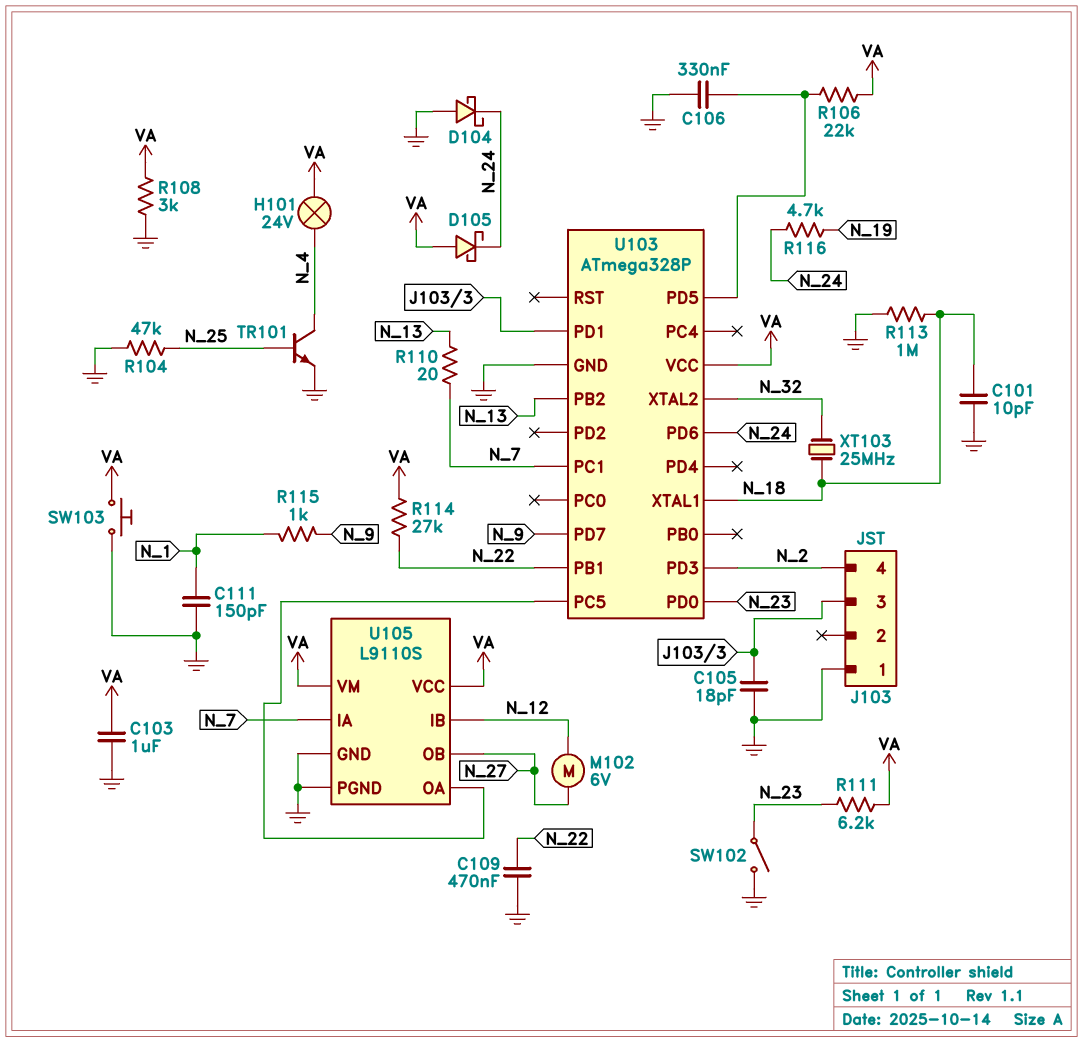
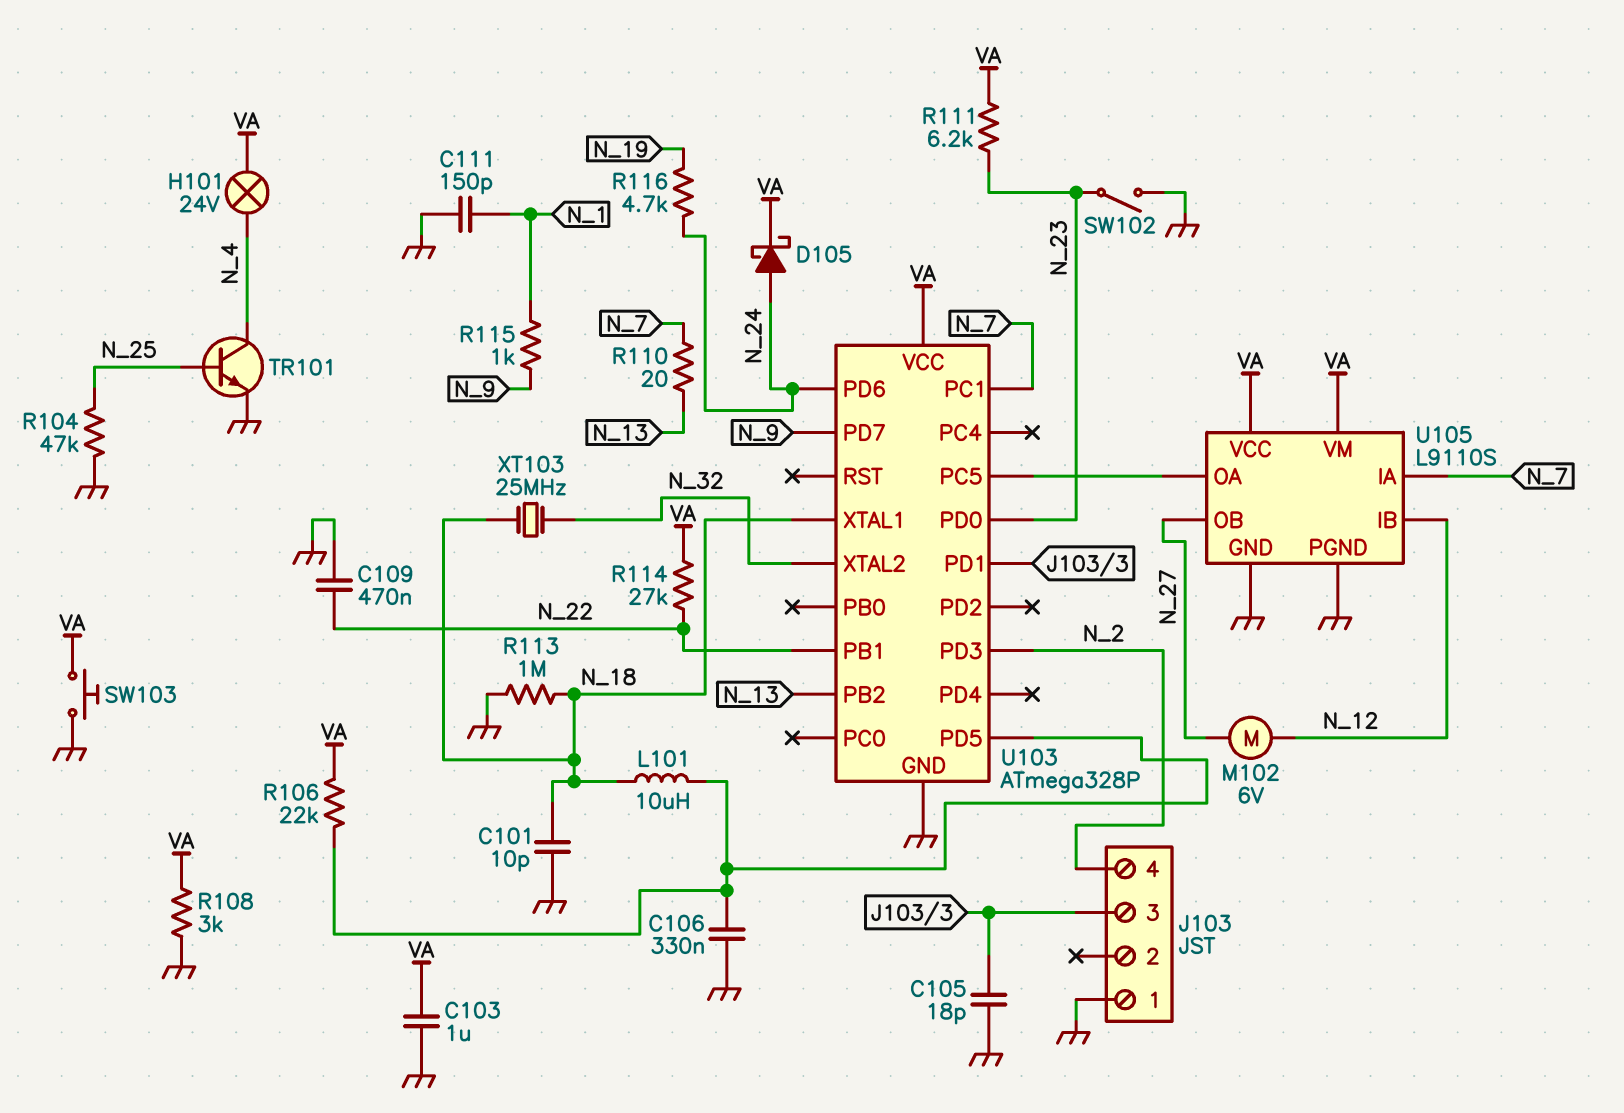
D104: schottky (A GND, K N_24) -> none
D105: schottky (A VA, K N_24) -> schottky (A N_24, K VA)
L101: none -> 10uH (N_18, U103/PD5)

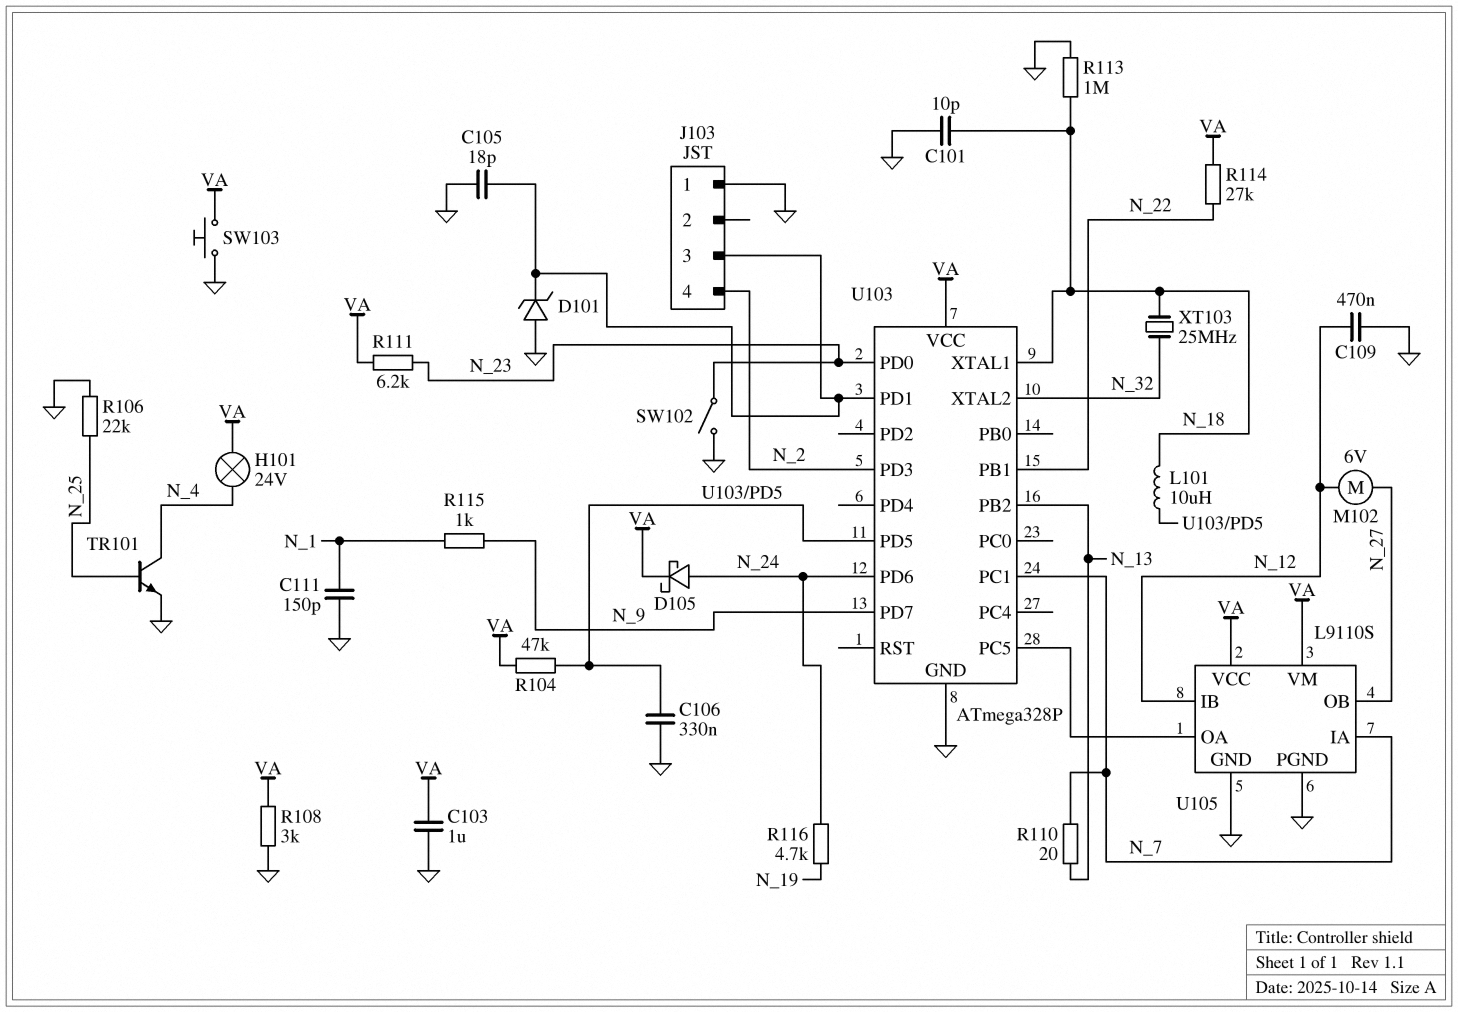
C109: 470nF (GND, N_22) -> 470nF (GND, N_12)
D101: none -> zener (A GND, K J103/3)
R104: 47k (GND, N_25) -> 47k (U103/PD5, VA)
R106: 22k (U103/PD5, VA) -> 22k (GND, N_25)

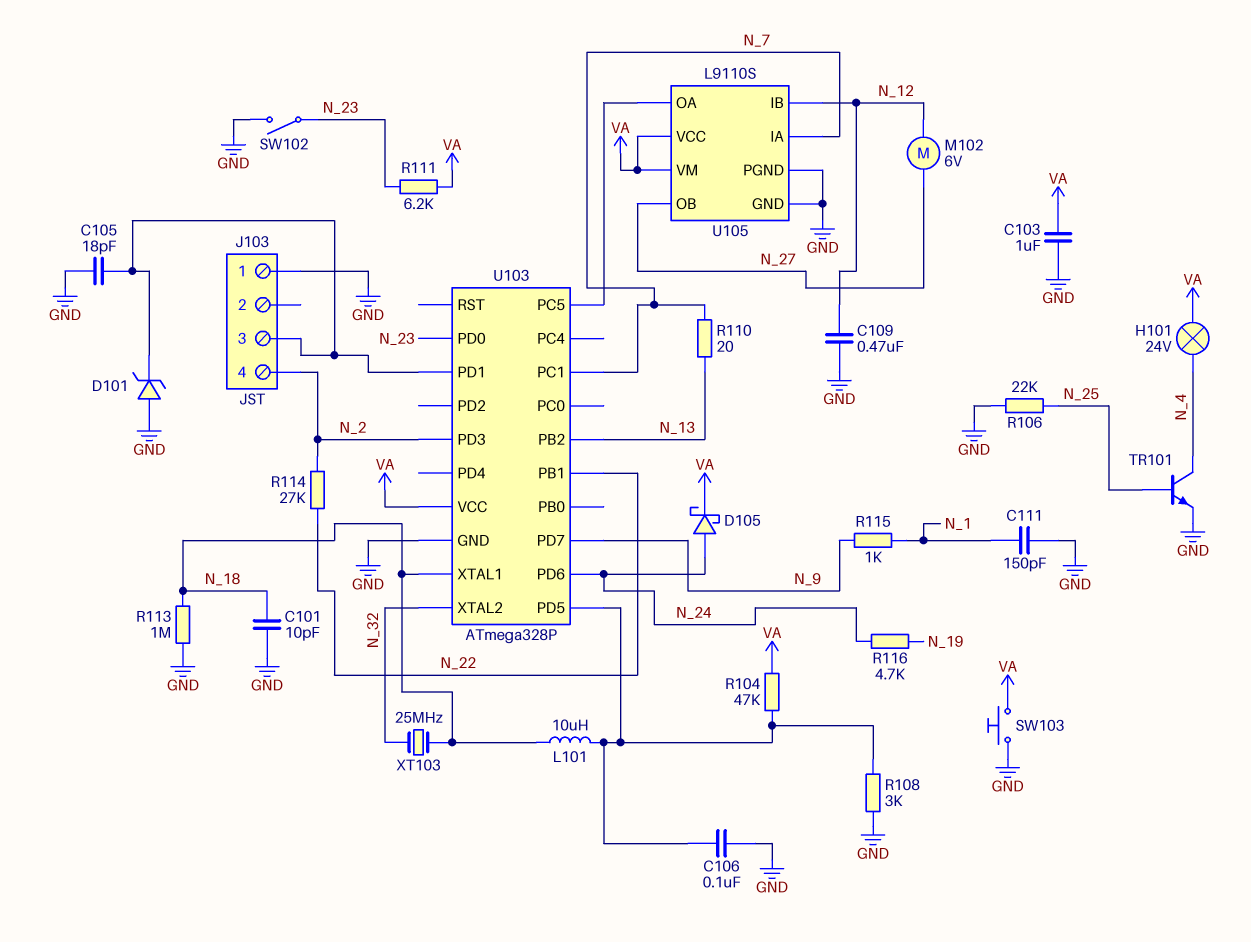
C106: 330nF (GND, U103/PD5) -> 100nF (GND, U103/PD5)
R108: 3k (GND, VA) -> 3k (GND, U103/PD5)
R114: 27k (N_22, VA) -> 27k (N_2, N_22)

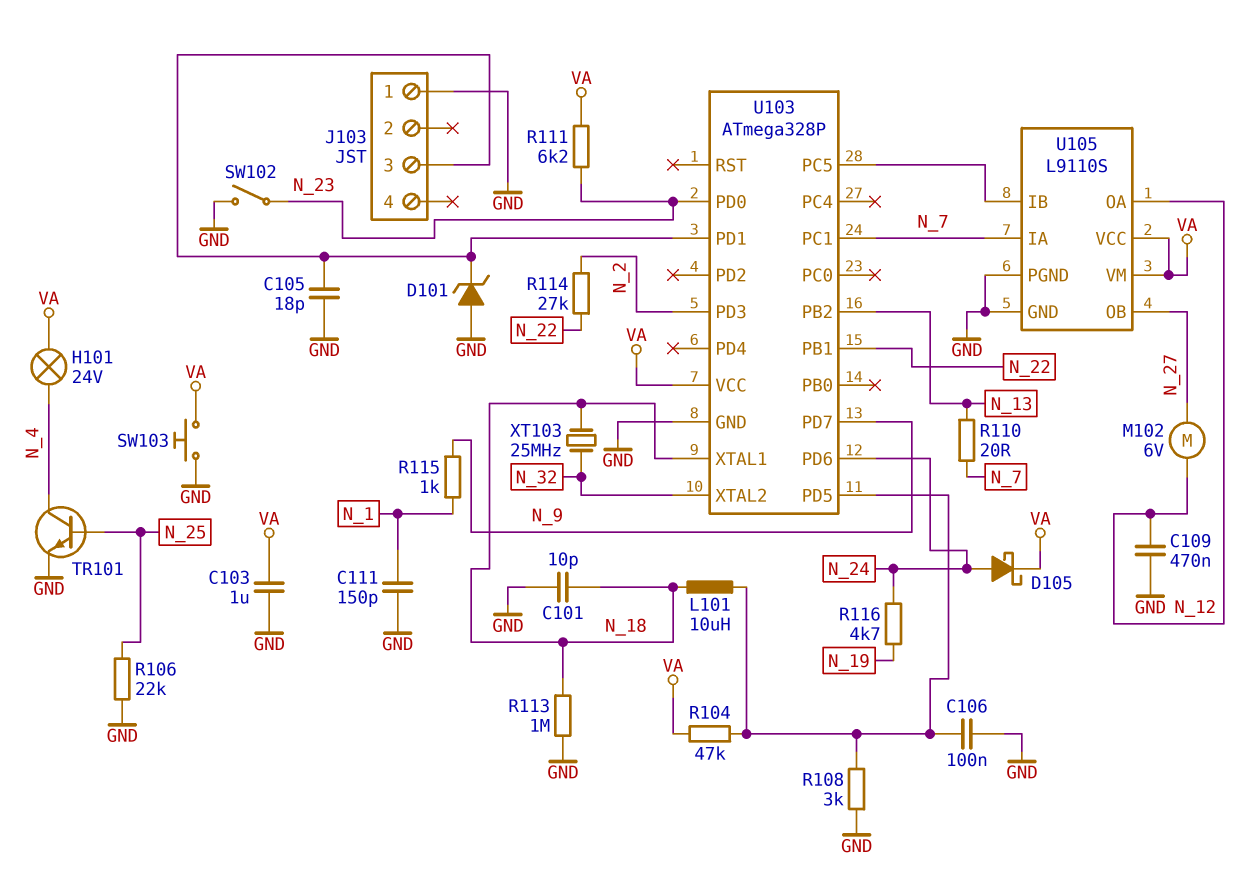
J103 pin 4: N_2 -> none
U105 pin IB: N_12 -> U103/PC5
U105 pin OA: U103/PC5 -> N_12

